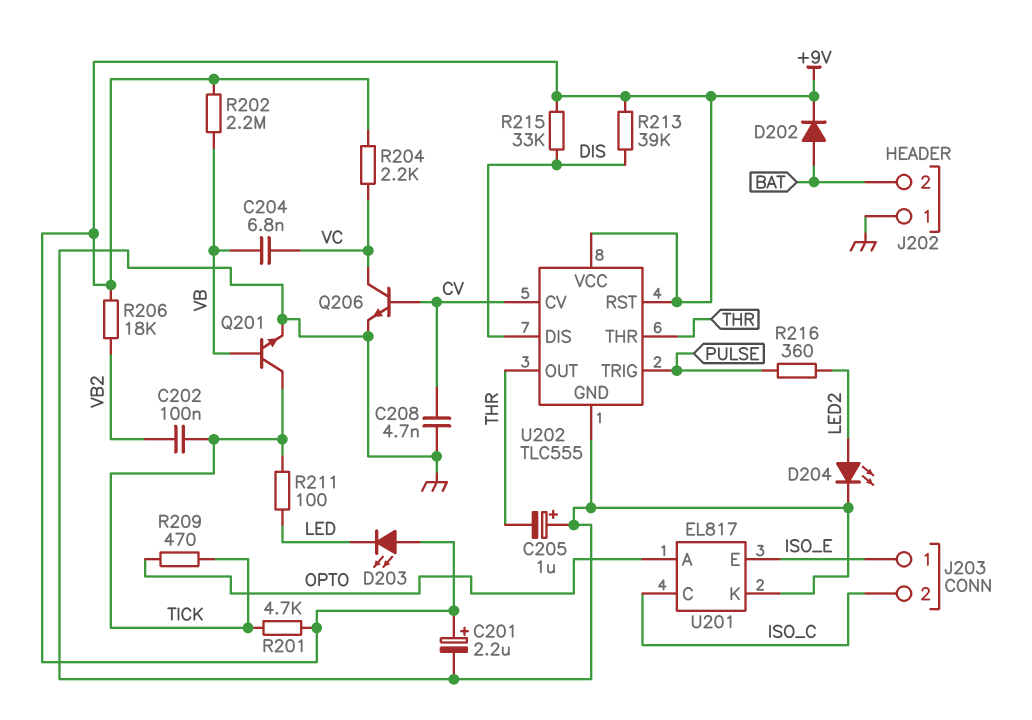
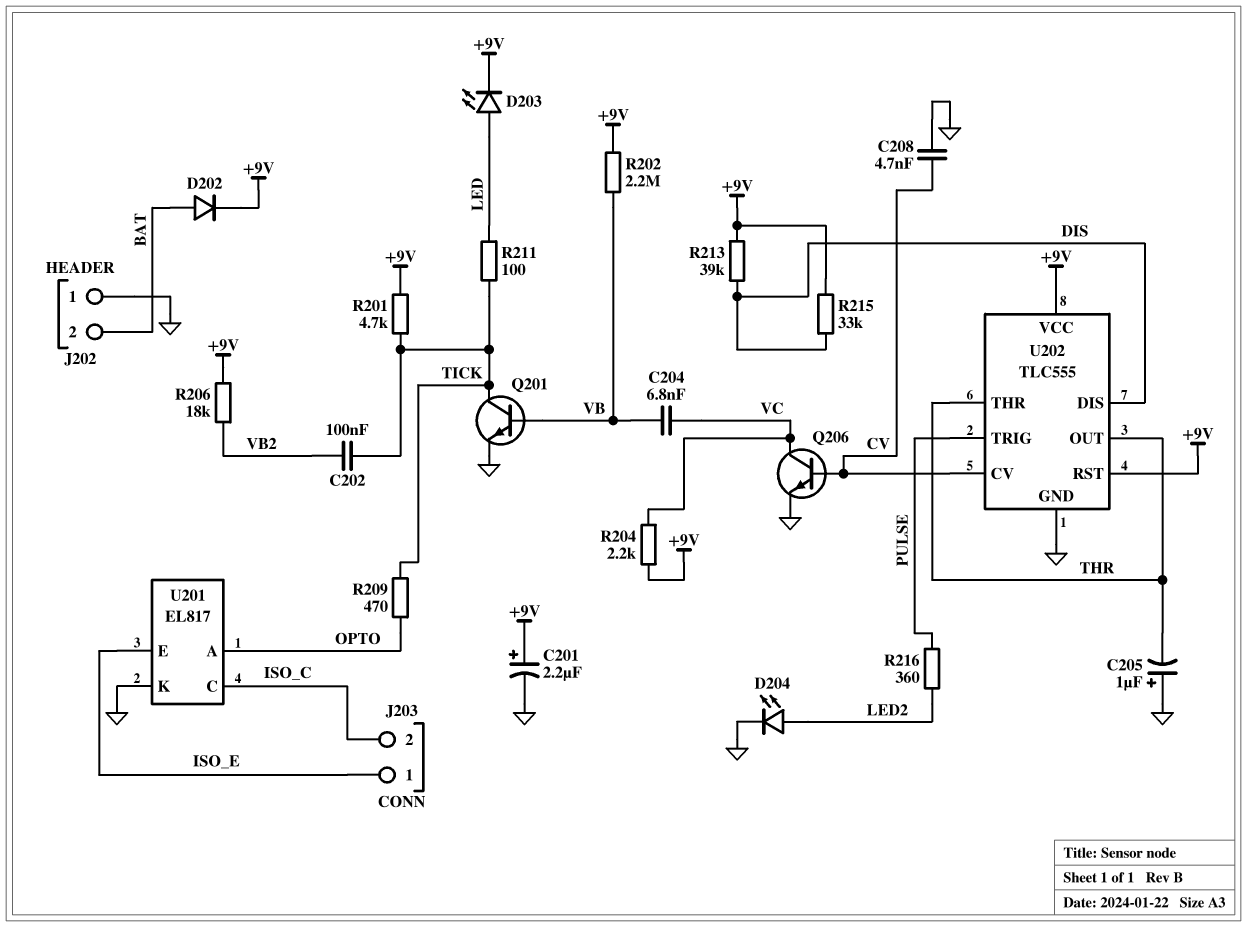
D203: LED (A +9V, K LED) -> LED (A LED, K +9V)

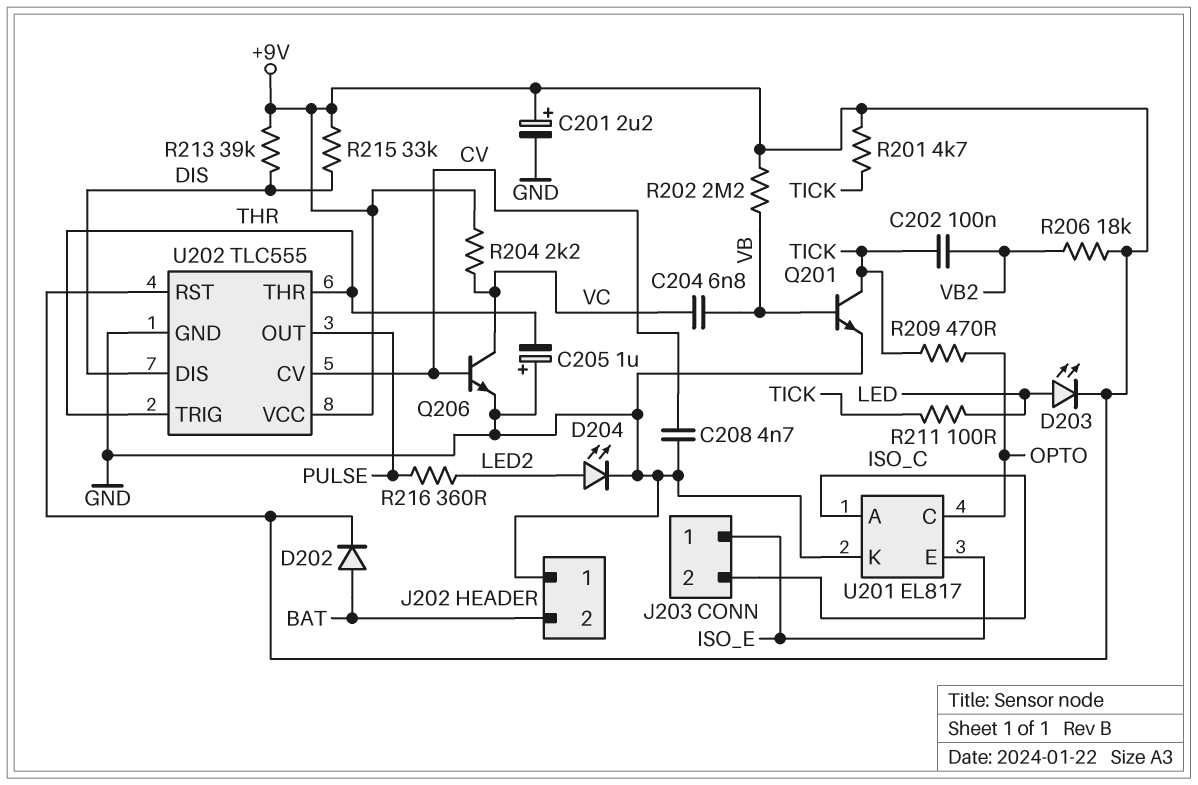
U201 pin A: OPTO -> ISO_C
U201 pin C: ISO_C -> OPTO
U202 pin OUT: THR -> PULSE
U202 pin TRIG: PULSE -> THR

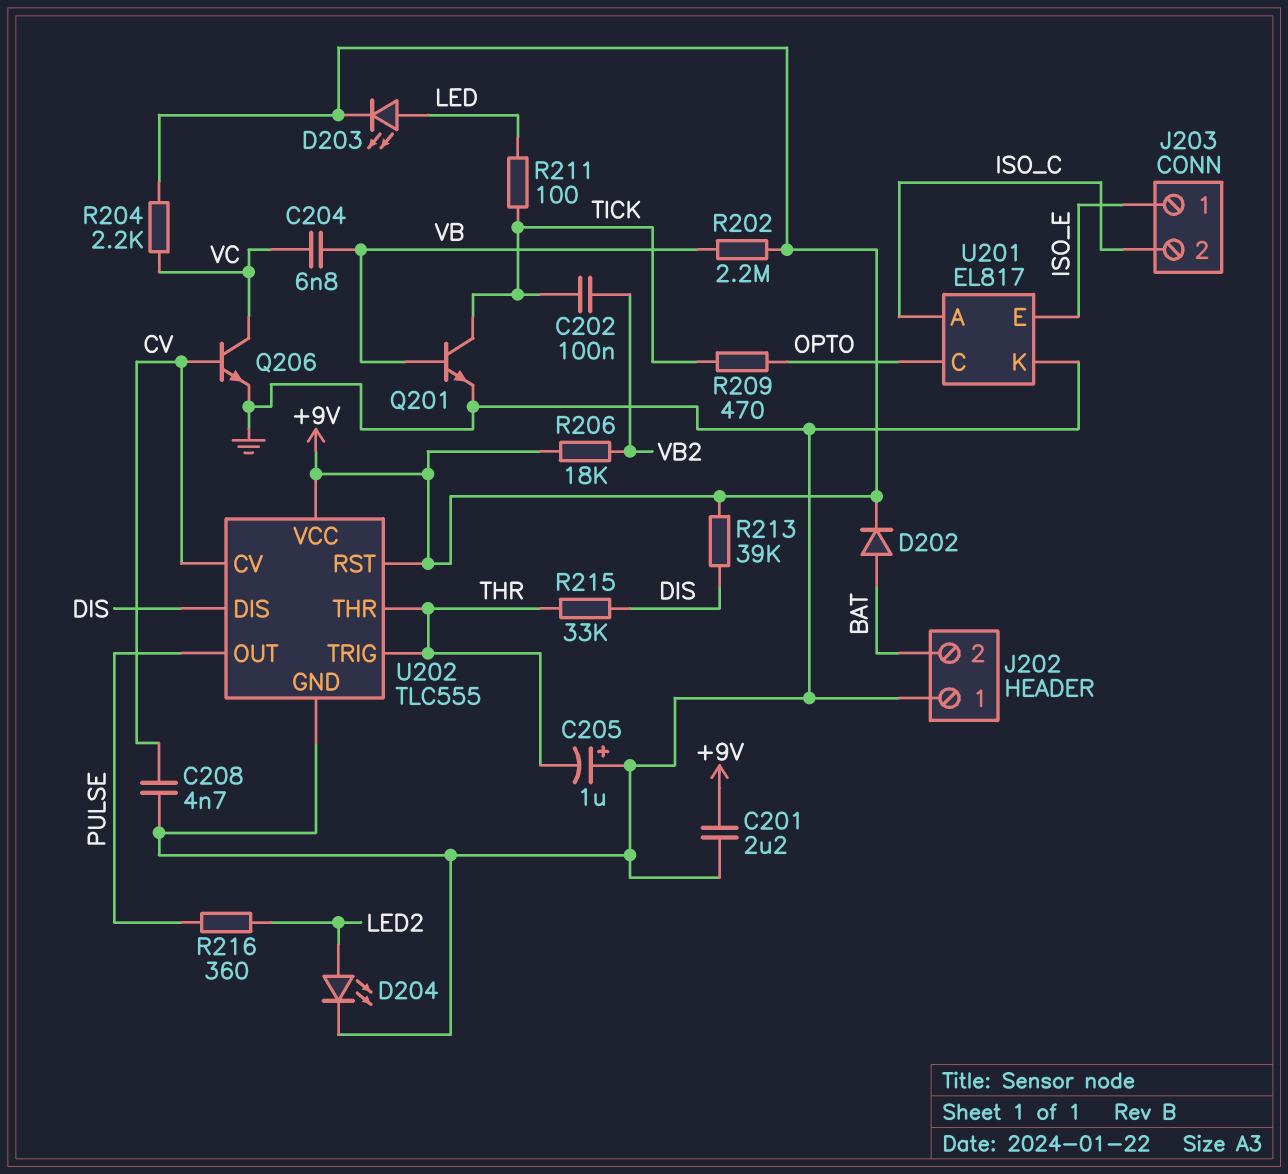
C201: 2.2uF (plus +9V, minus GND) -> 2.2uF (+9V, GND)
R201: 4.7k (+9V, TICK) -> none
R215: 33k (+9V, DIS) -> 33k (DIS, THR)

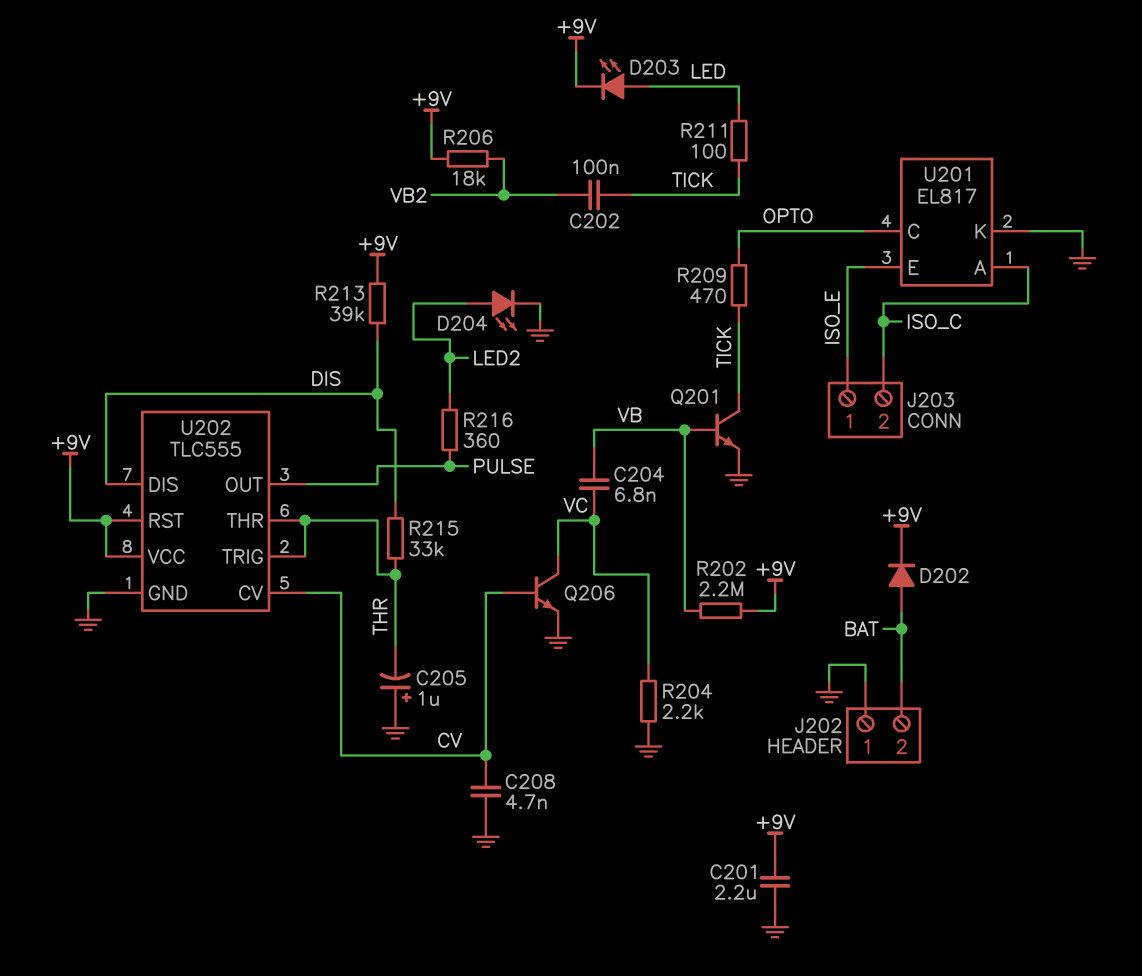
R204: 2.2k (+9V, VC) -> 2.2k (GND, VC)

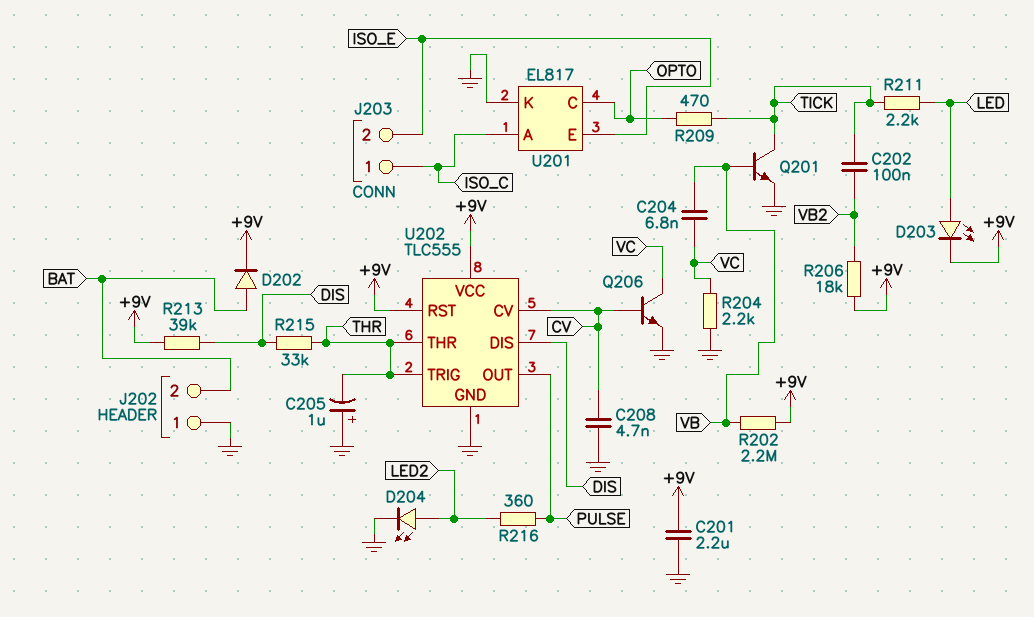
J203 pin 1: ISO_E -> ISO_C
J203 pin 2: ISO_C -> ISO_E
R211: 100 (LED, TICK) -> 2.2k (LED, TICK)

